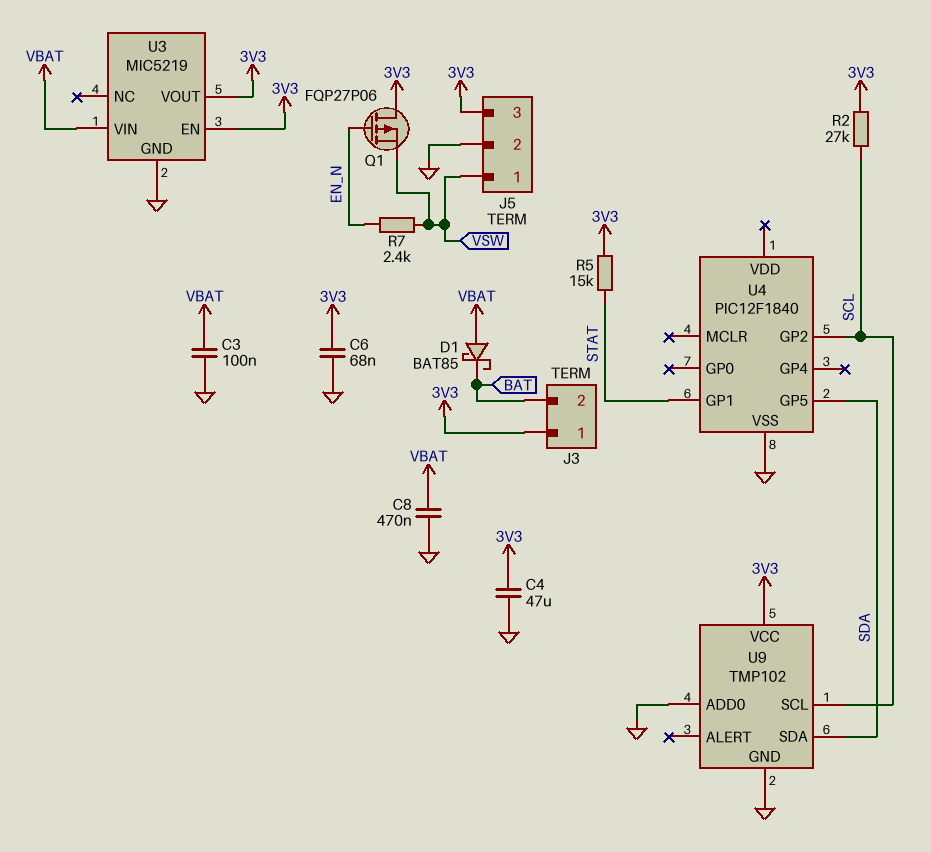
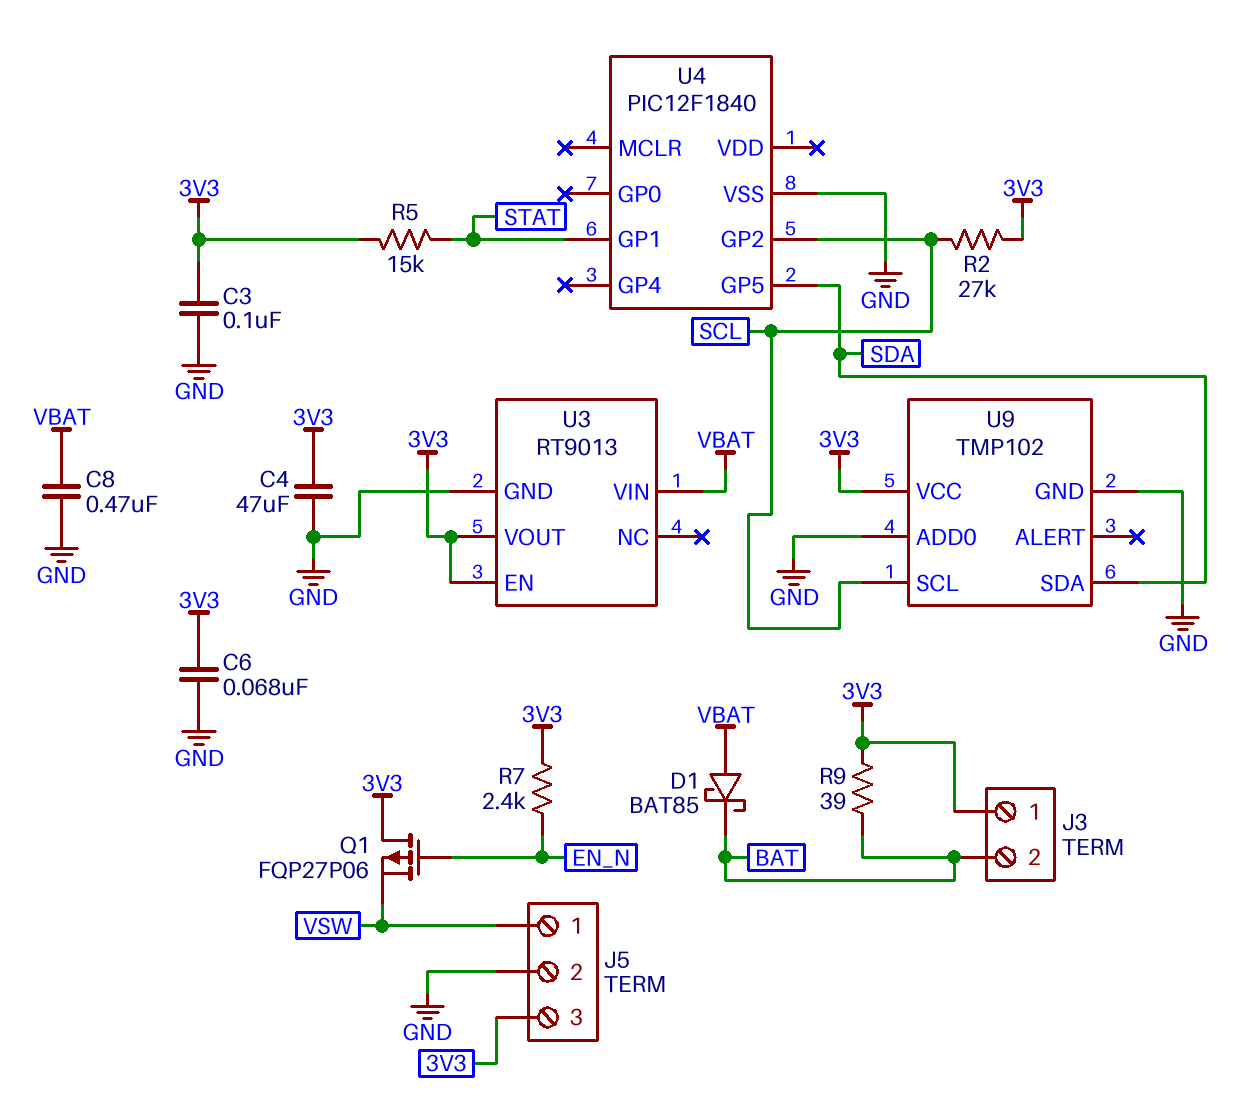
C3: 100nF (GND, VBAT) -> 100nF (3V3, GND)
R7: 2.4k (EN_N, VSW) -> 2.4k (3V3, EN_N)
R9: none -> 39 (3V3, BAT)
U3: MIC5219 -> RT9013

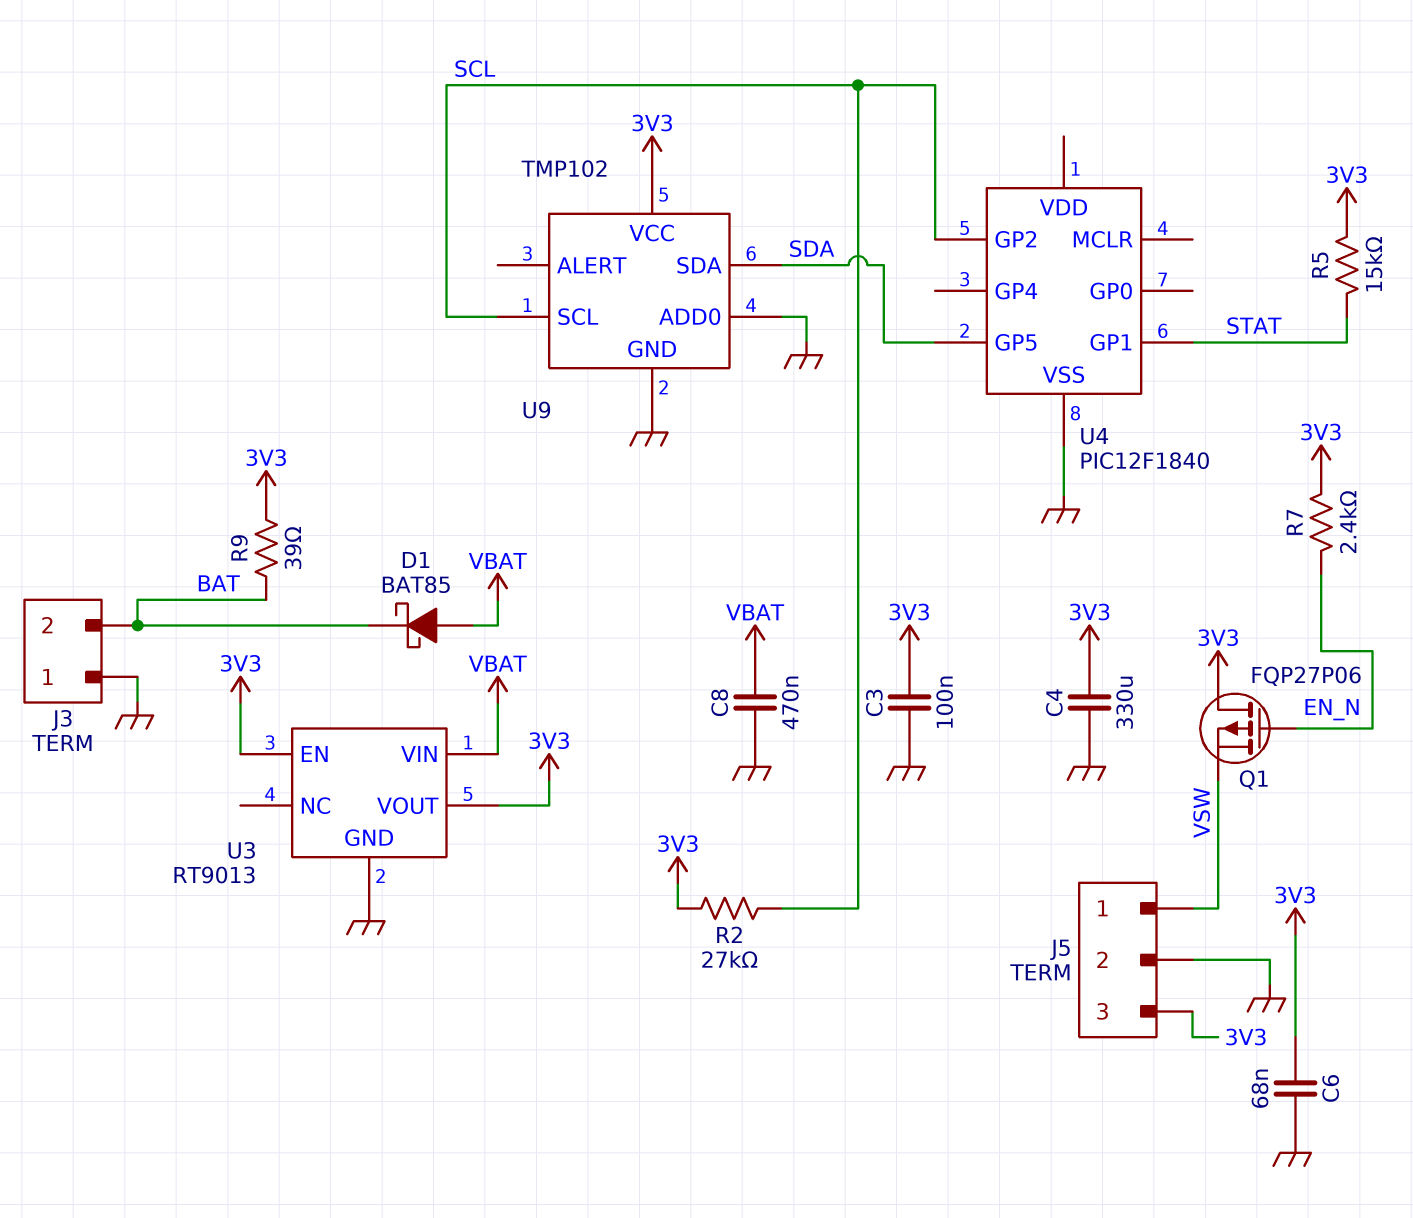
C4: 47uF (3V3, GND) -> 330uF (3V3, GND)
J3 pin 1: 3V3 -> GND

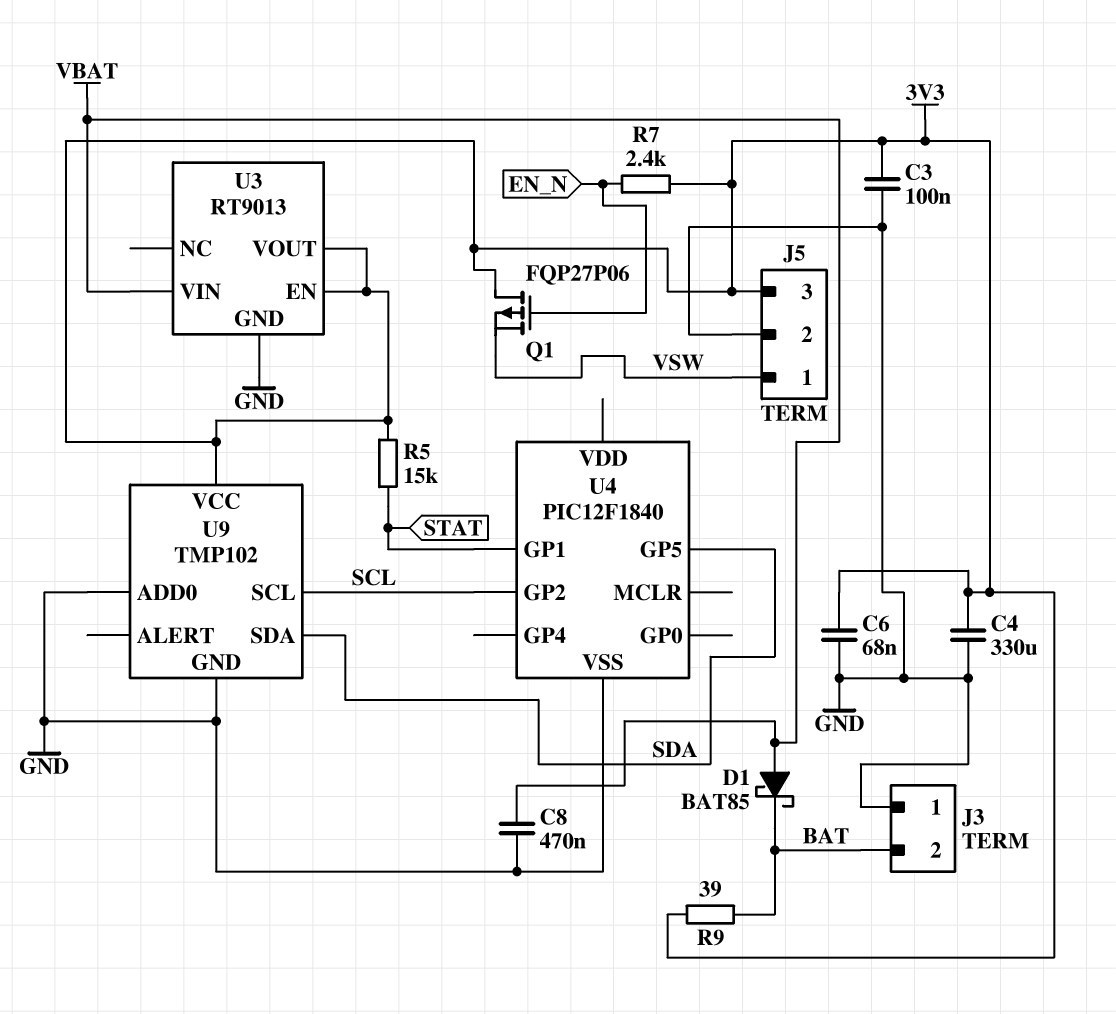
R2: 27k (3V3, SCL) -> none

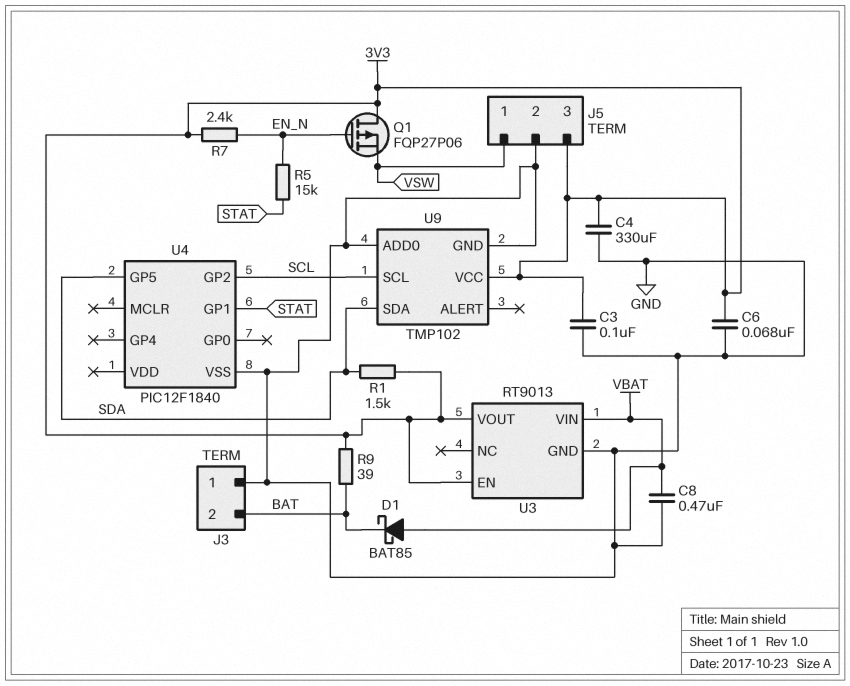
R1: none -> 1.5k (3V3, SDA)
R5: 15k (3V3, STAT) -> 15k (EN_N, STAT)

